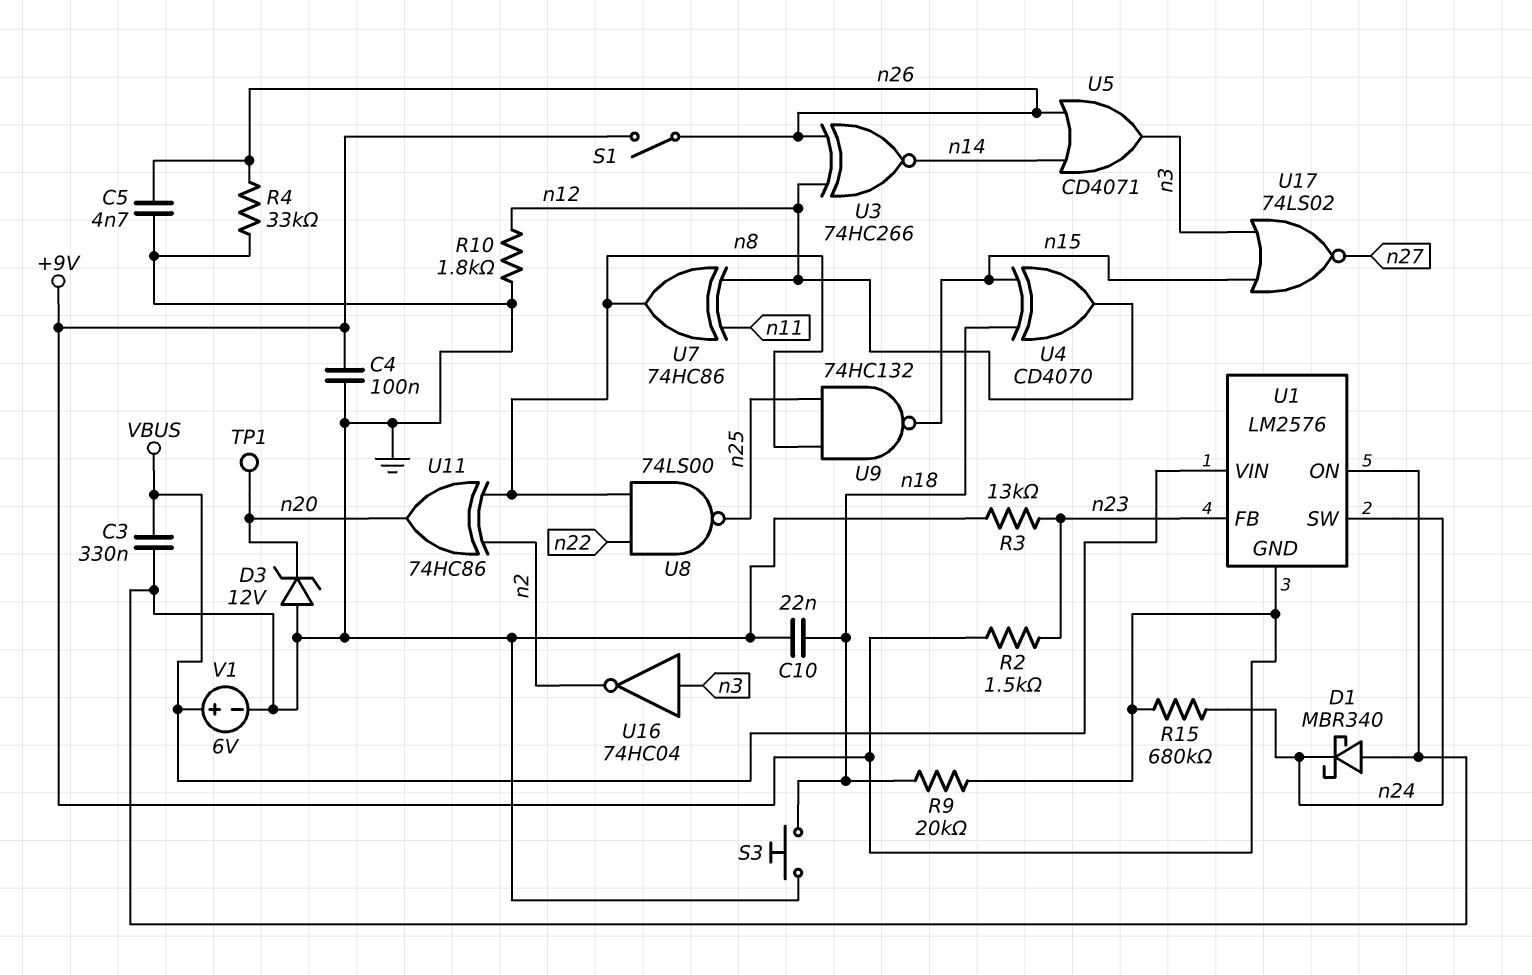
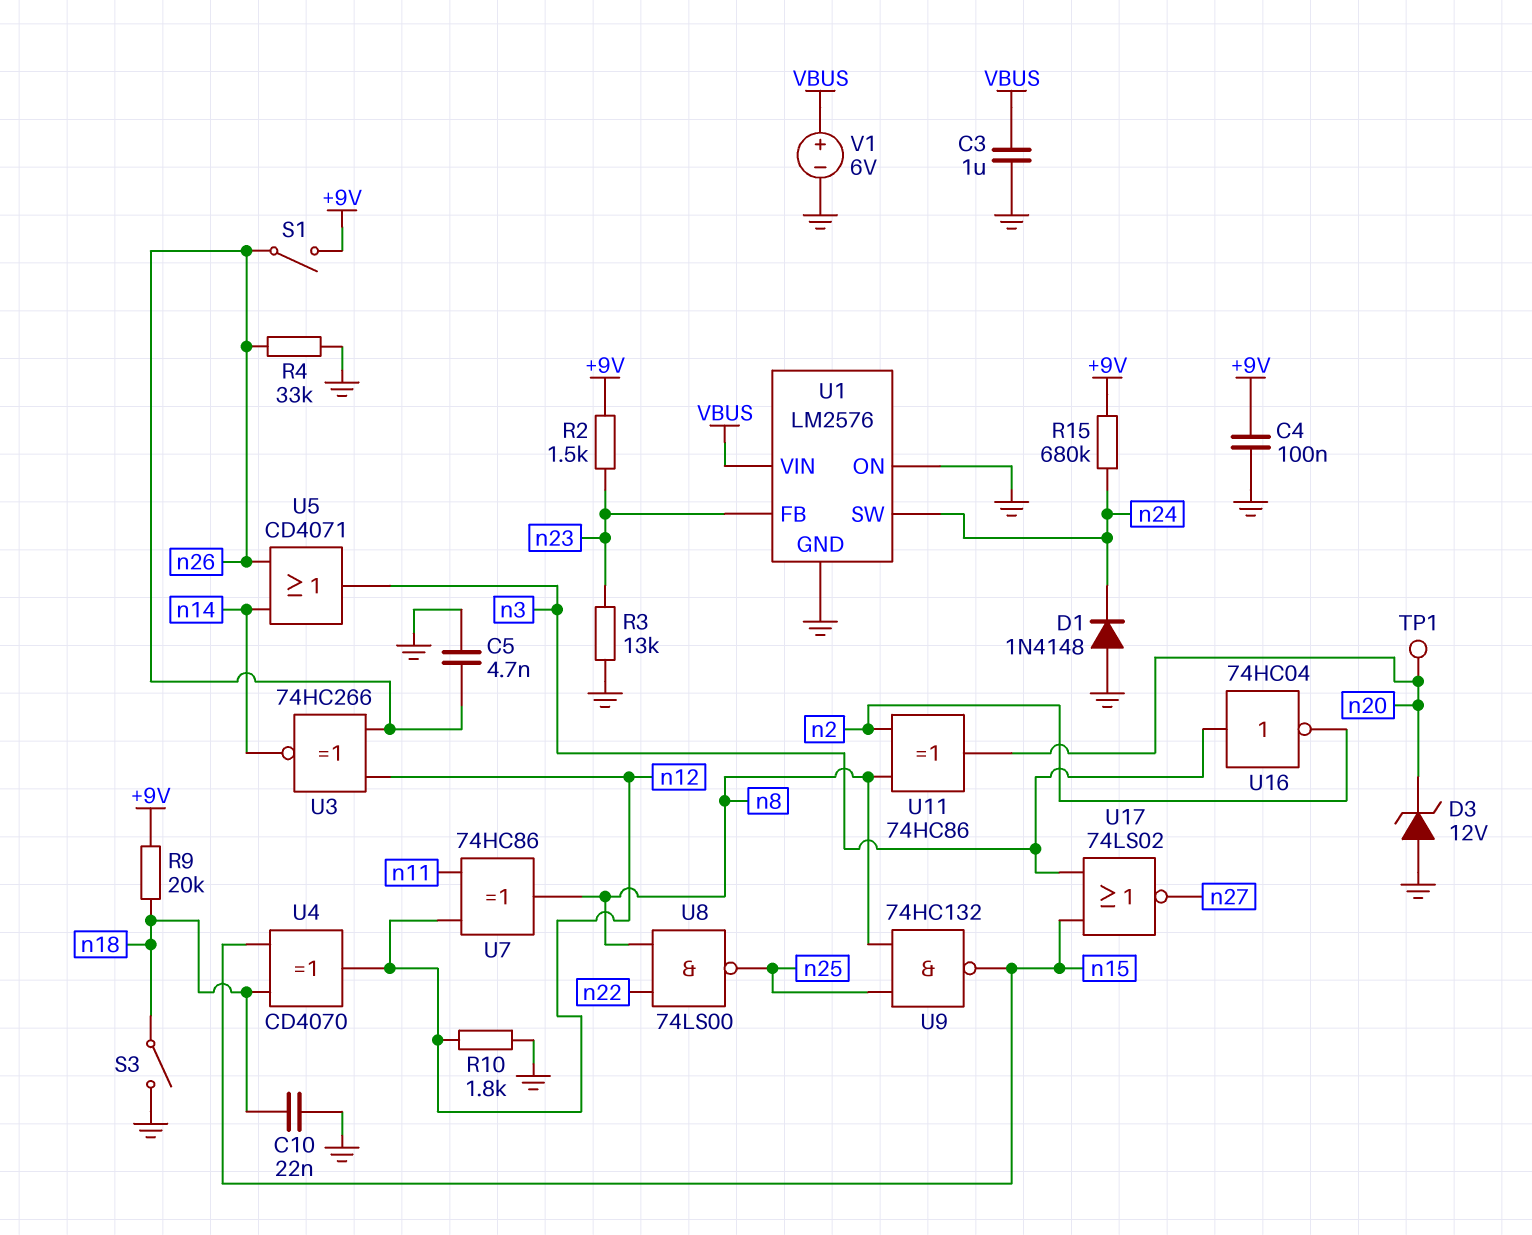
C3: 330nF (GND, VBUS) -> 1uF (GND, VBUS)
D1: schottky MBR340 (A GND, K n24) -> diode 1N4148 (A GND, K n24)
S3: button (GND, n18) -> switch (GND, n18)
U1 pin GND: +9V -> GND

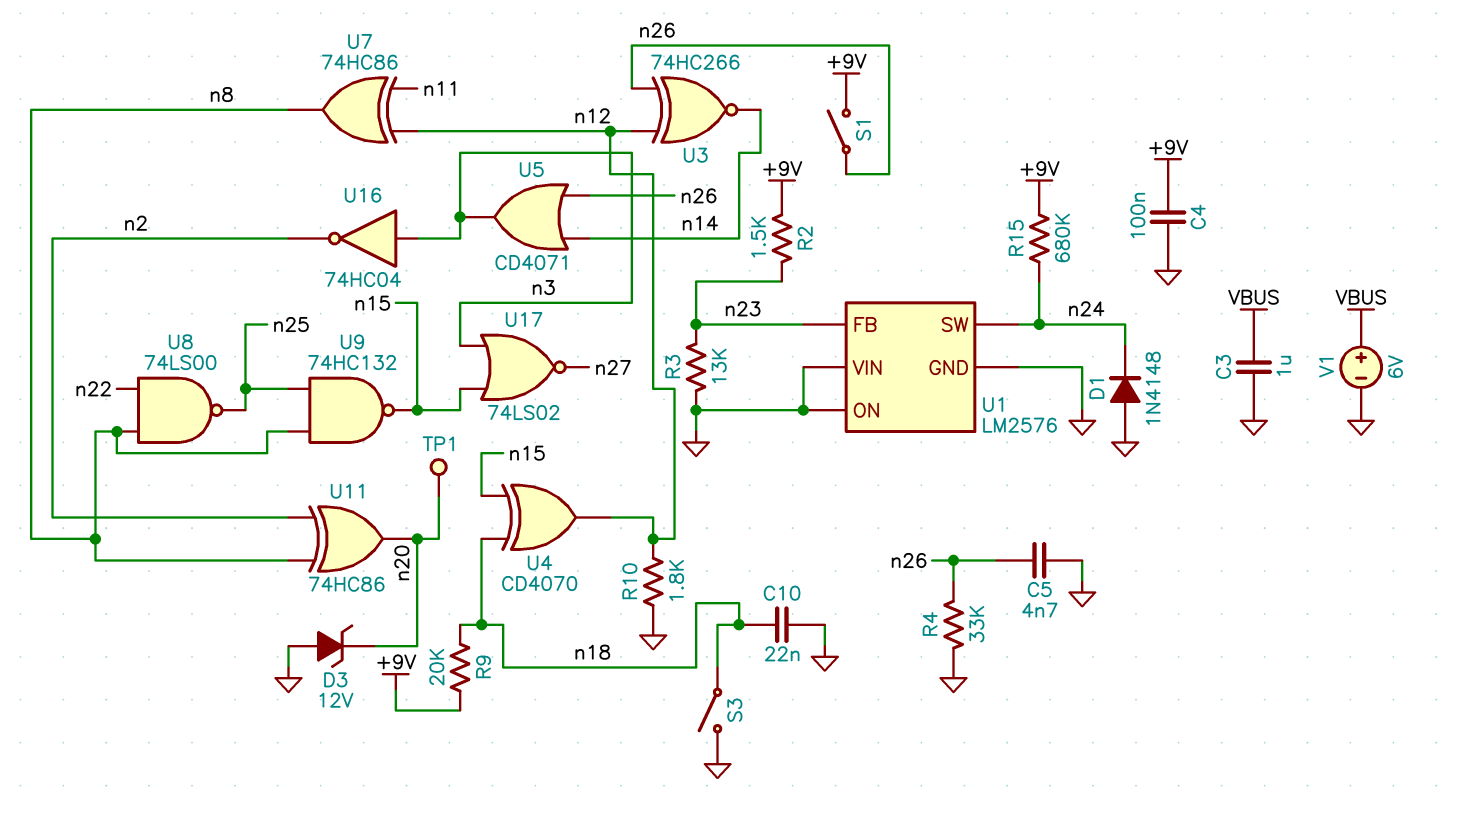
U1 pin VIN: VBUS -> GND

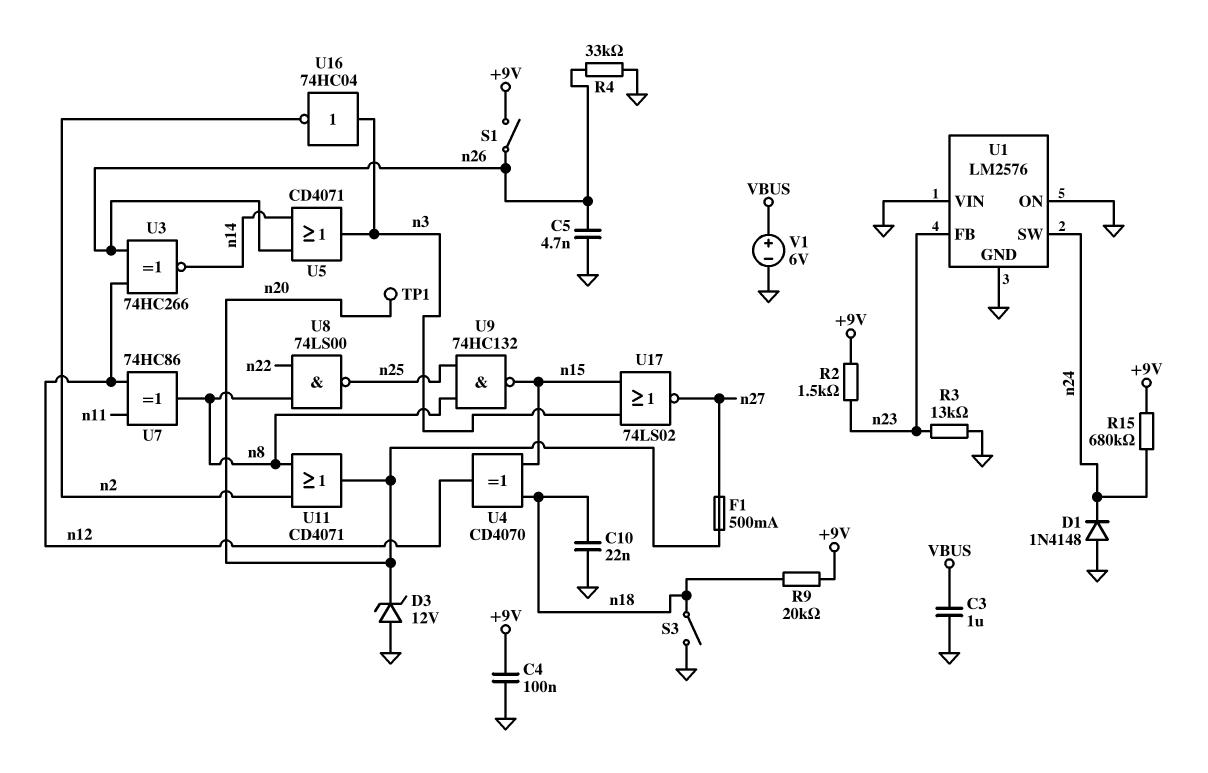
F1: none -> 500mA (n20, n27)
R10: 1.8k (GND, n12) -> none
U11: XOR 74HC86 (in n2, in n8, out n20) -> OR CD4071 (in n2, in n8, out n20)

